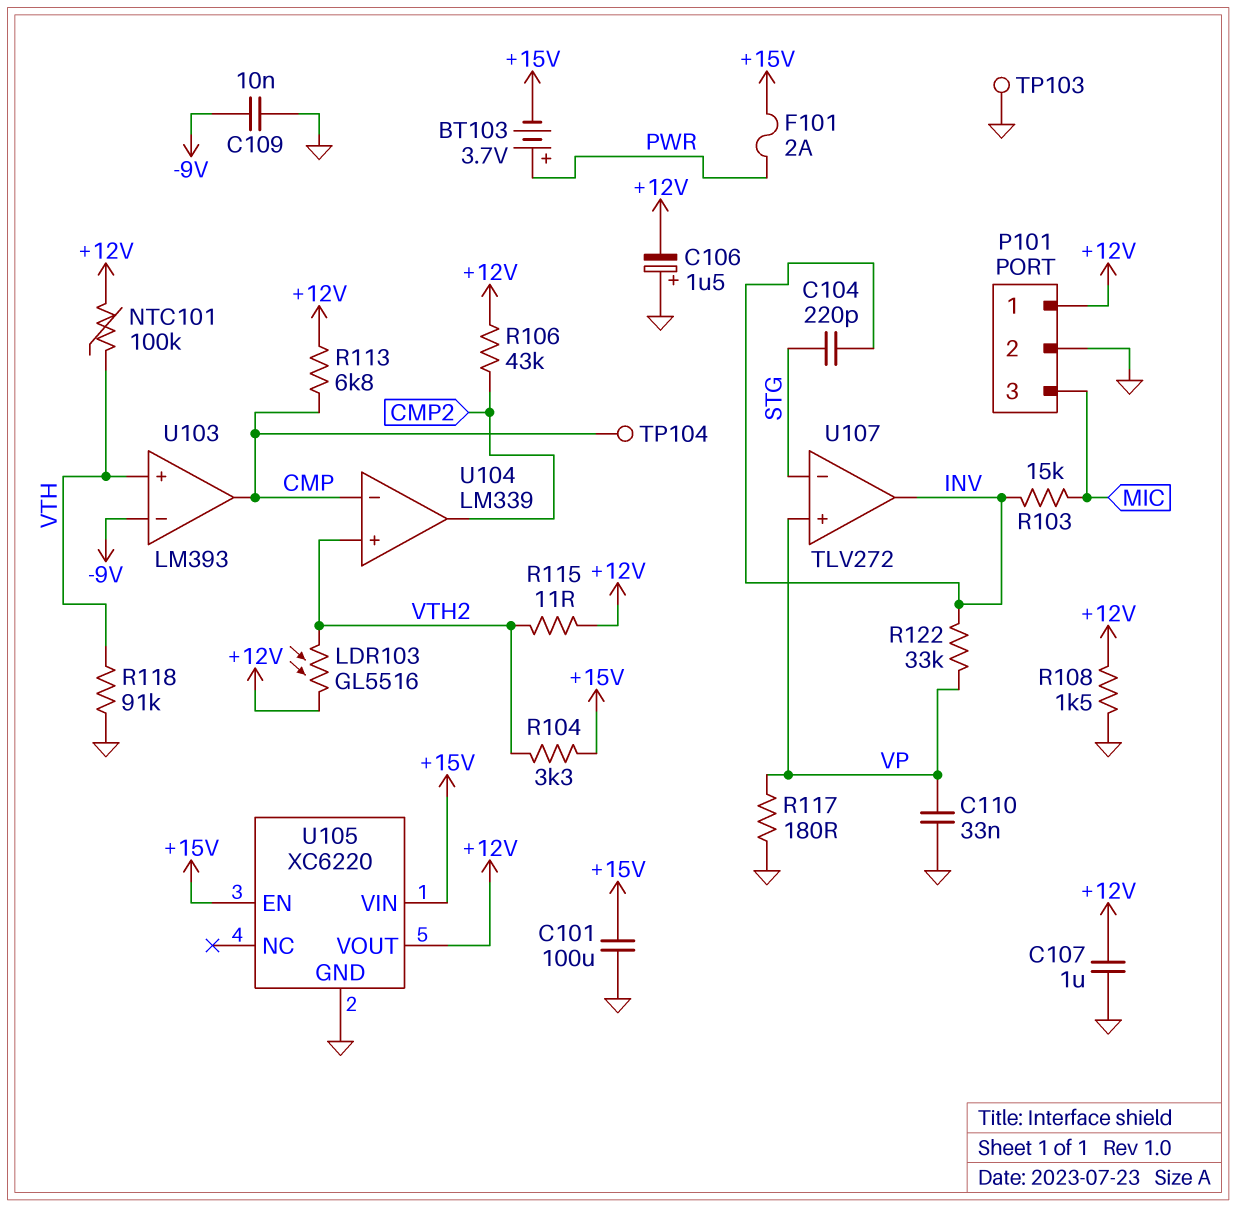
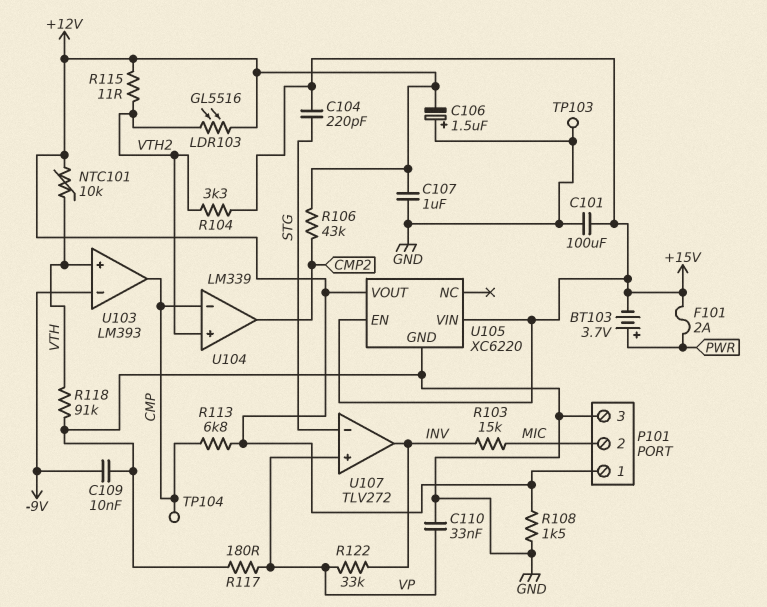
C104: 220pF (INV, STG) -> 220pF (+15V, STG)
NTC101: 100k (+12V, VTH) -> 10k (+12V, VTH)
P101 pin 2: GND -> MIC
P101 pin 3: MIC -> GND

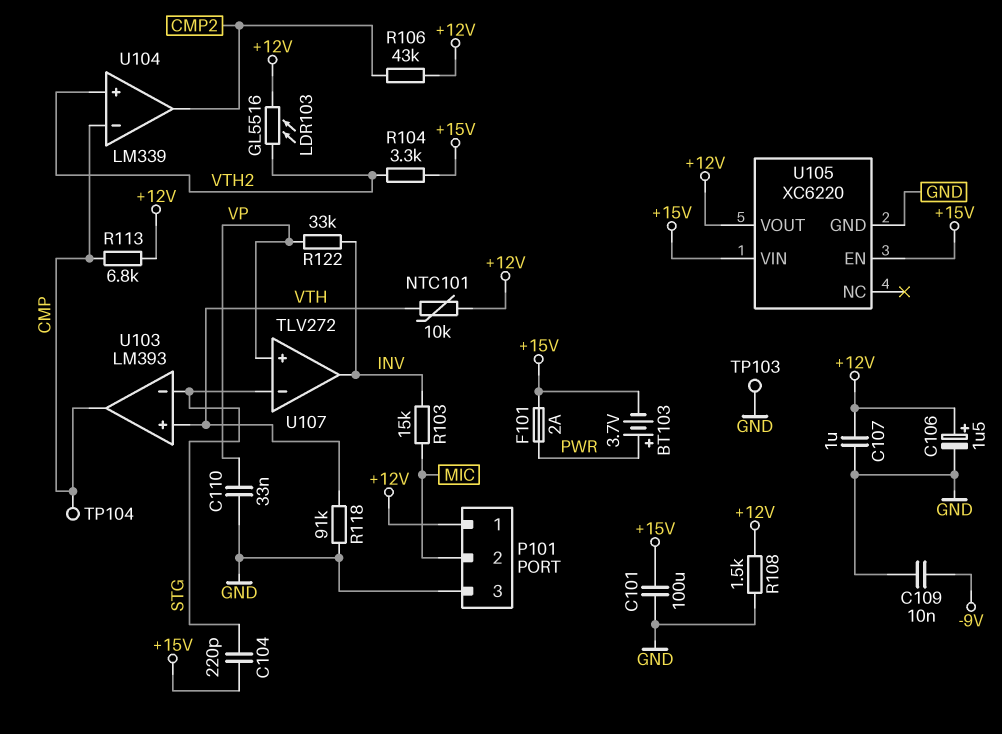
C106: 1.5uF (plus GND, minus +12V) -> 1.5uF (plus +12V, minus GND)
R115: 11 (+12V, VTH2) -> none
R117: 180 (GND, VP) -> none
U103 pin in-: -9V -> STG

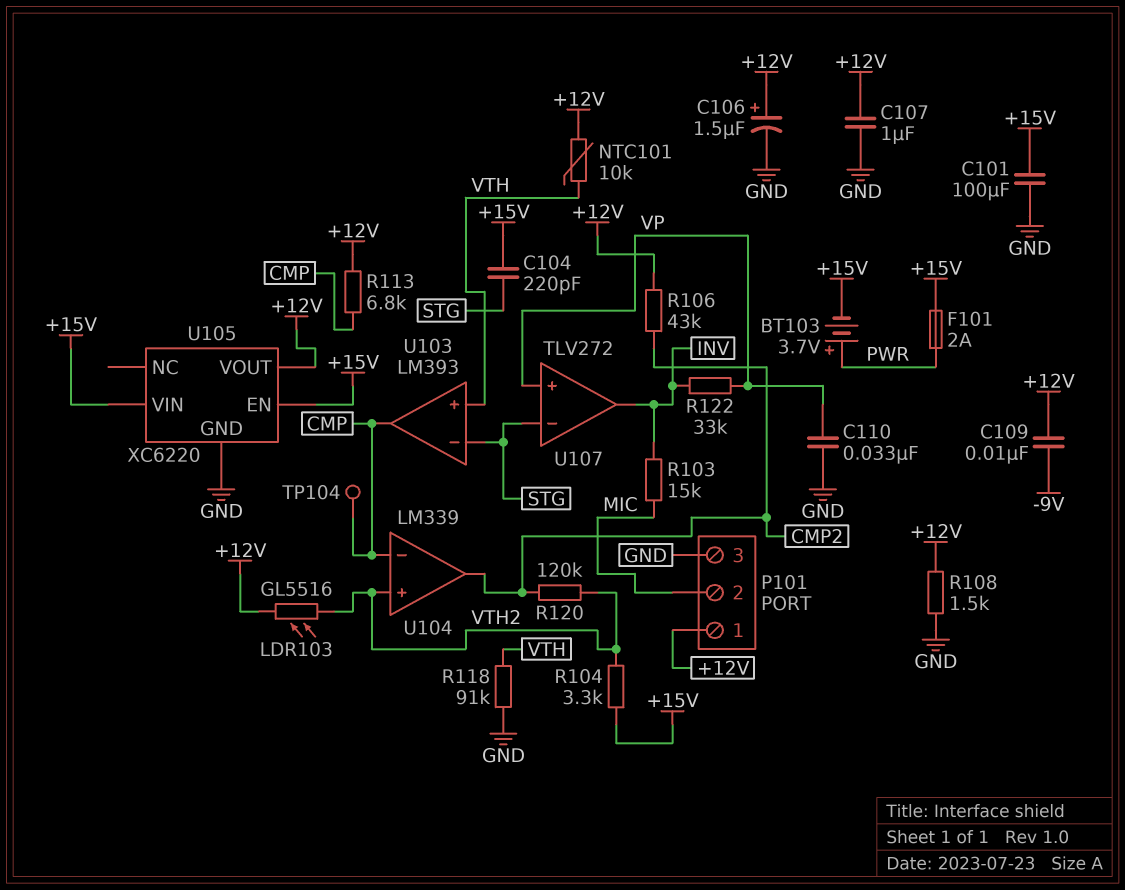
C109: 10nF (-9V, GND) -> 10nF (+12V, -9V)
R120: none -> 120k (CMP2, VTH2)
TP103: test point (GND) -> none

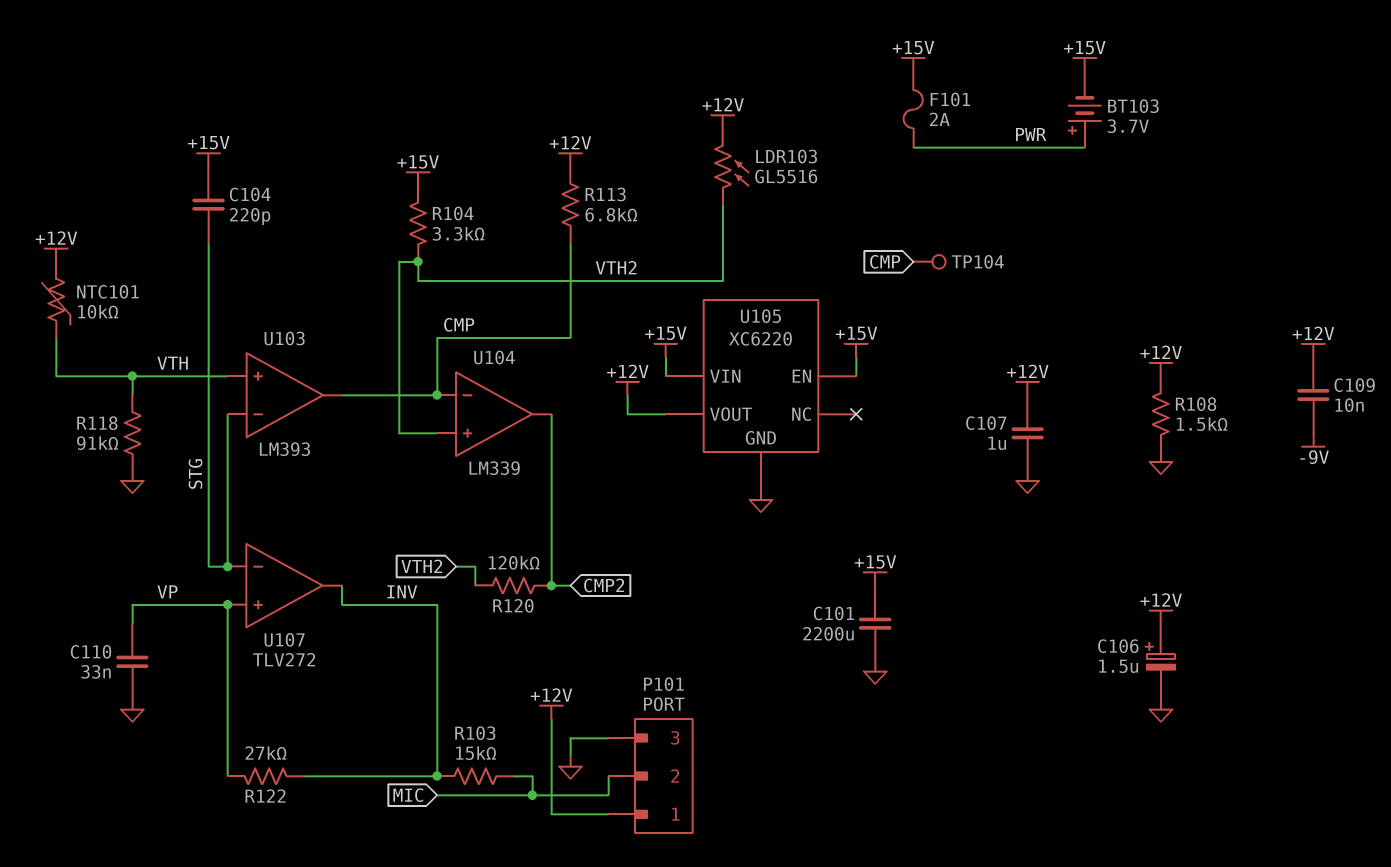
C101: 100uF (+15V, GND) -> 2200uF (+15V, GND)
R106: 43k (+12V, CMP2) -> none
R122: 33k (INV, VP) -> 27k (INV, VP)

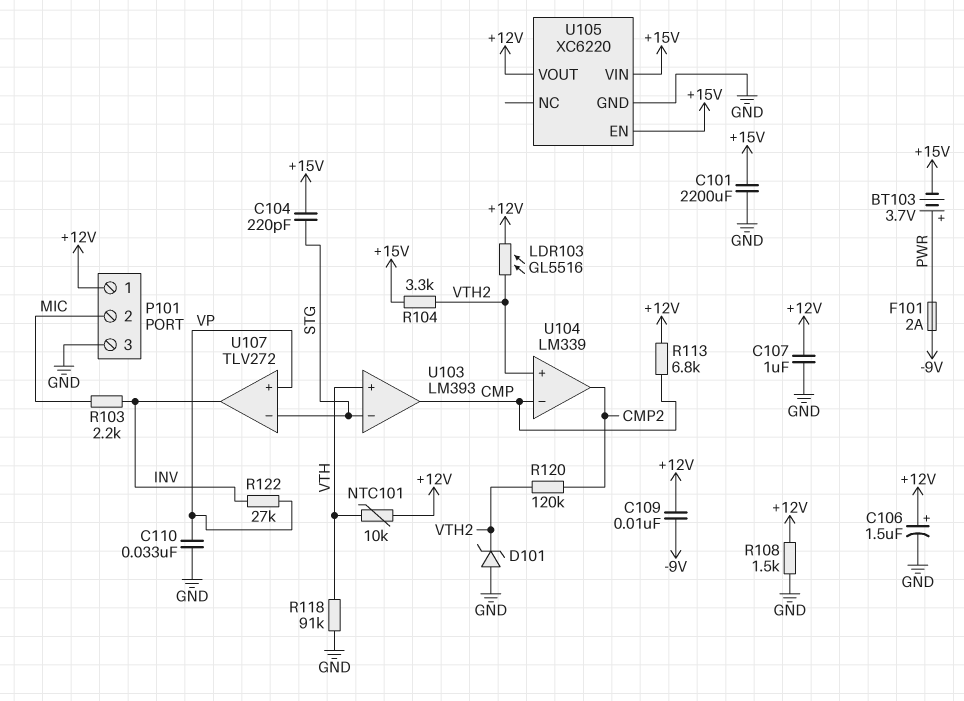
D101: none -> zener (A GND, K VTH2)
F101: 2A (+15V, PWR) -> 2A (-9V, PWR)
R103: 15k (INV, MIC) -> 2.2k (INV, MIC)
TP104: test point (CMP) -> none

